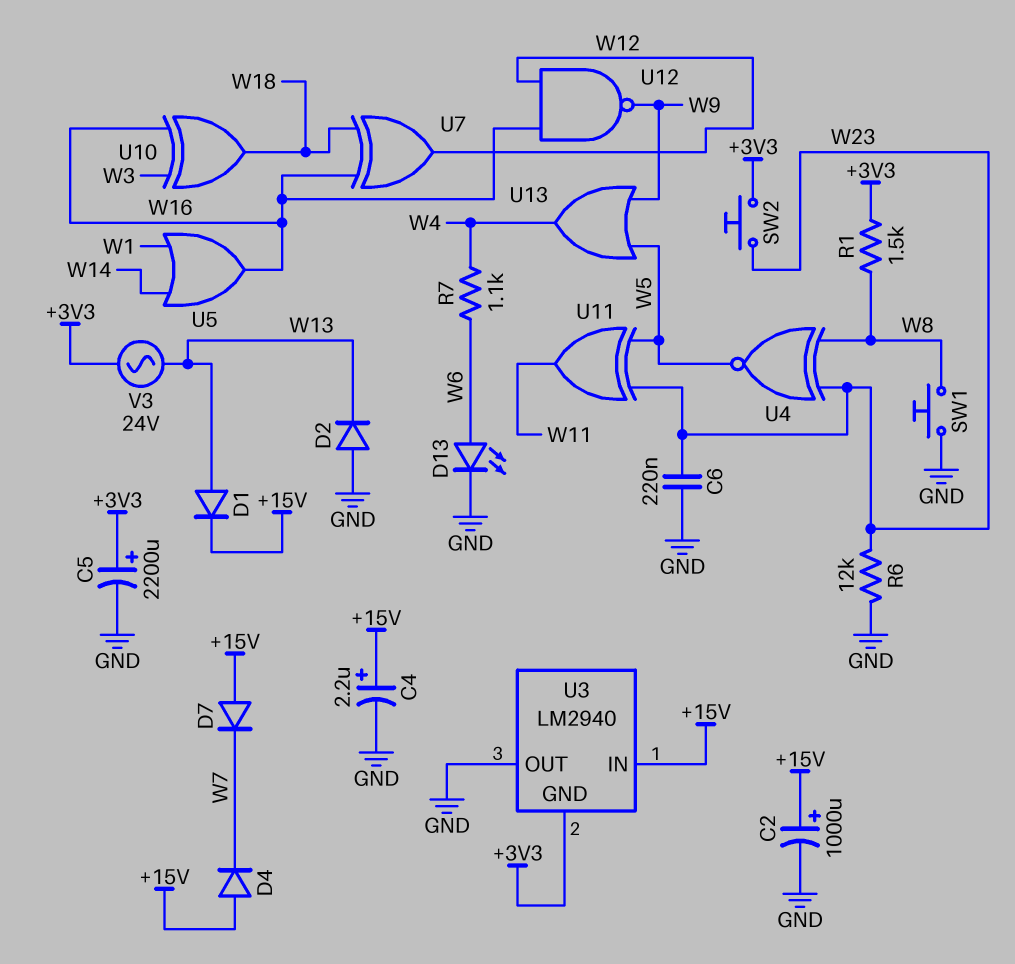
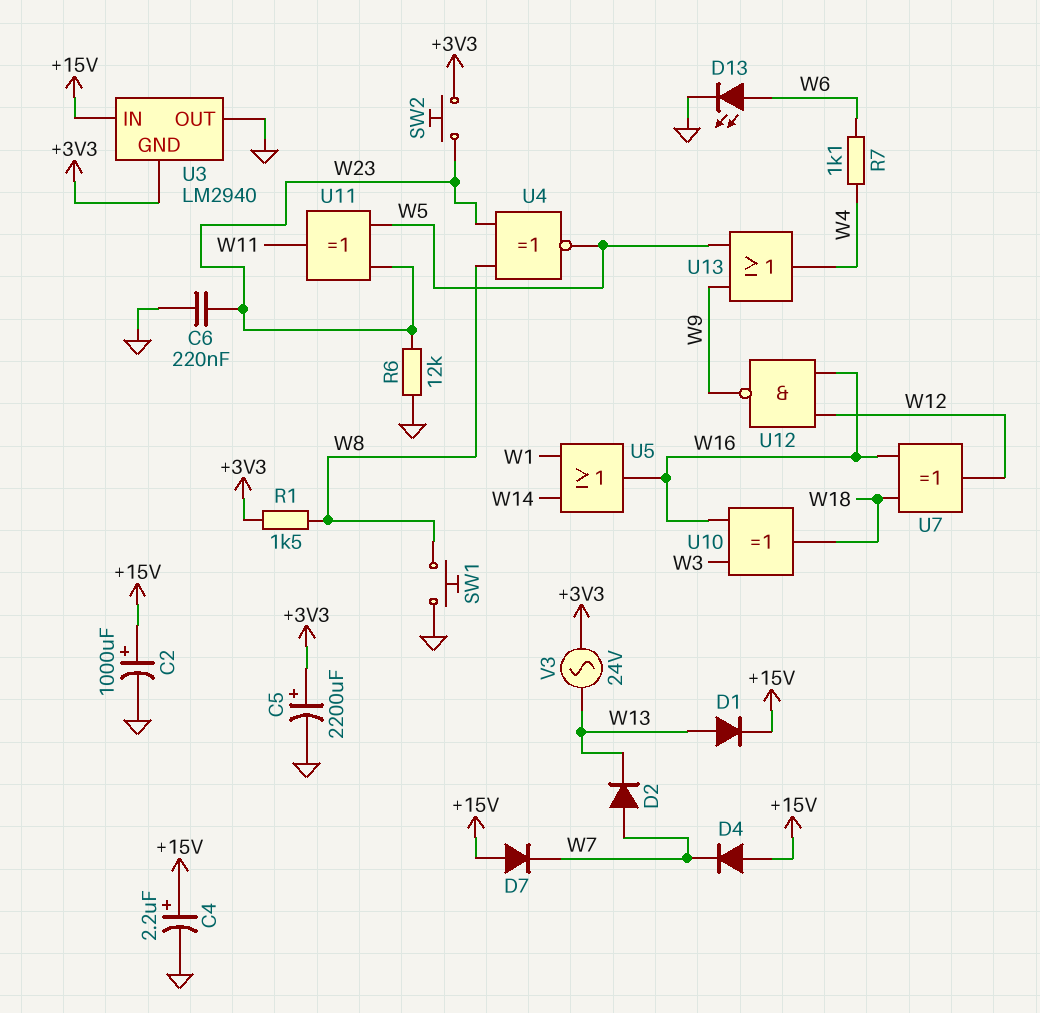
D2: diode (A GND, K W13) -> diode (A W7, K W13)

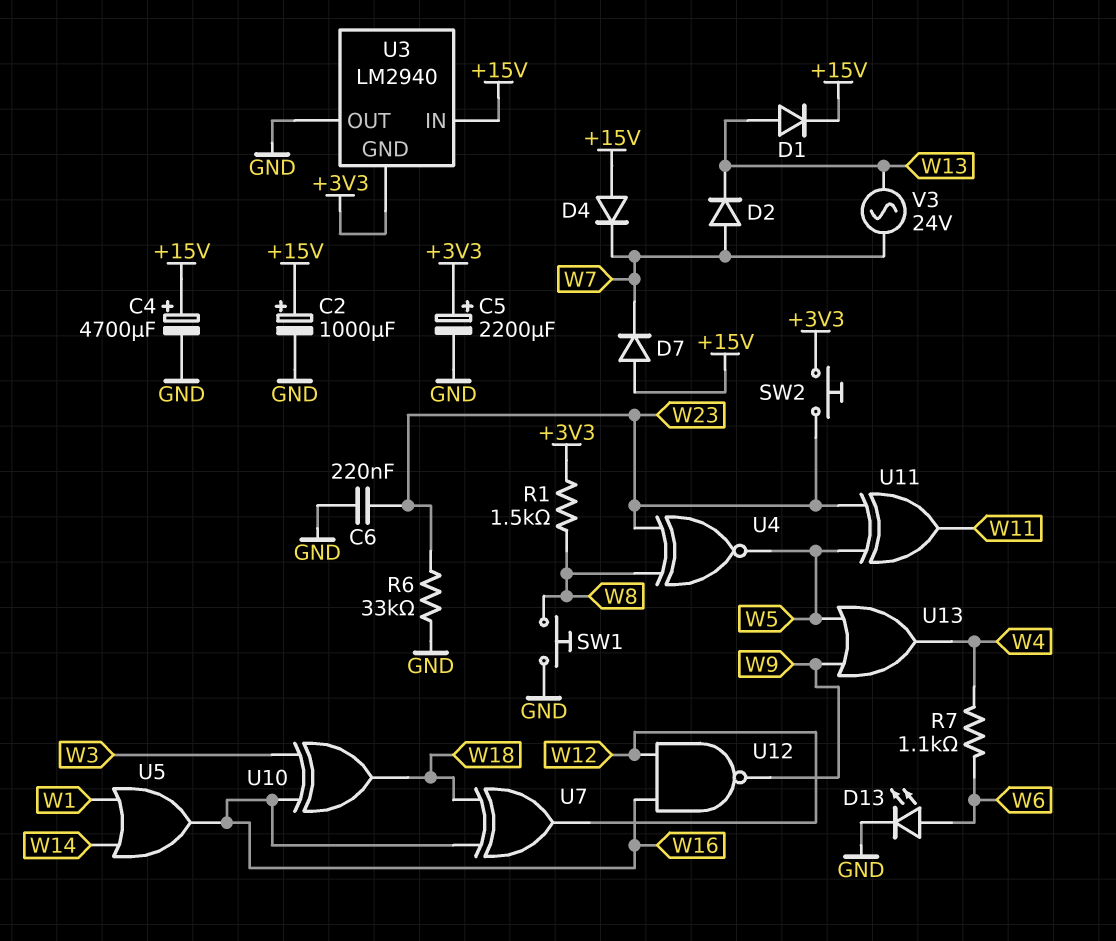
C4: 2.2uF (plus +15V, minus GND) -> 4700uF (plus +15V, minus GND)
R6: 12k (GND, W23) -> 33k (GND, W23)
V3: AC 24V (+3V3, W13) -> AC 24V (W7, W13)

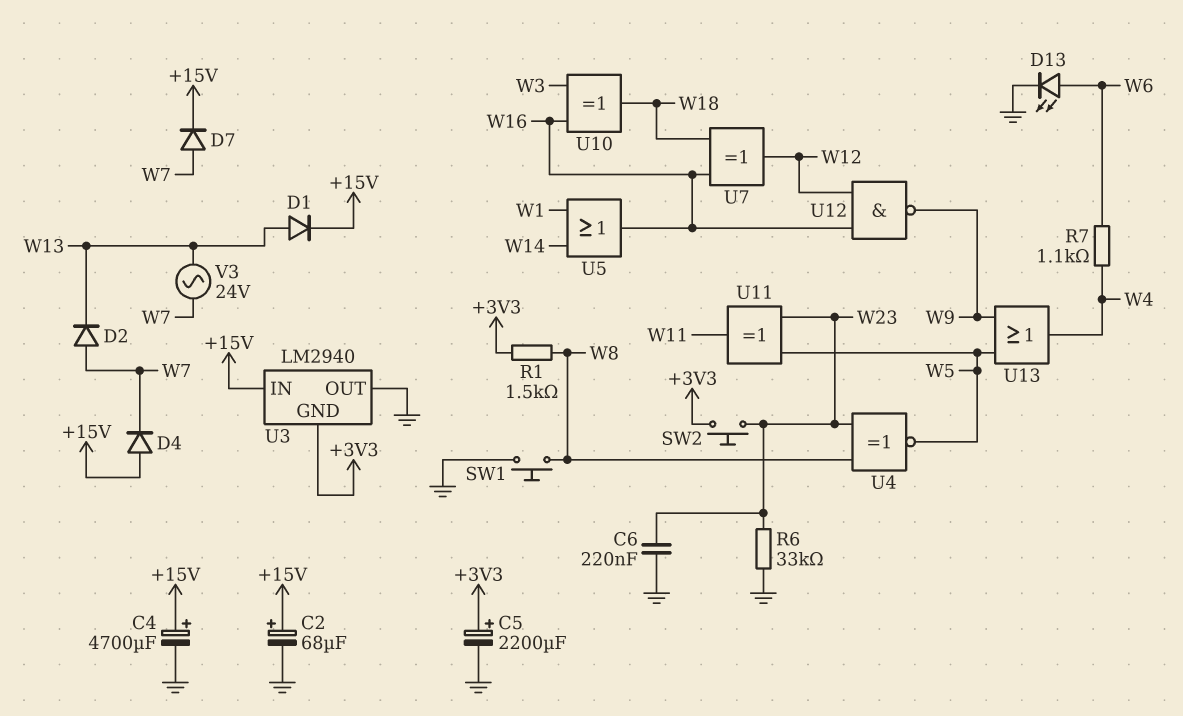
C2: 1000uF (plus +15V, minus GND) -> 68uF (plus +15V, minus GND)
D7: diode (A +15V, K W7) -> diode (A W7, K +15V)

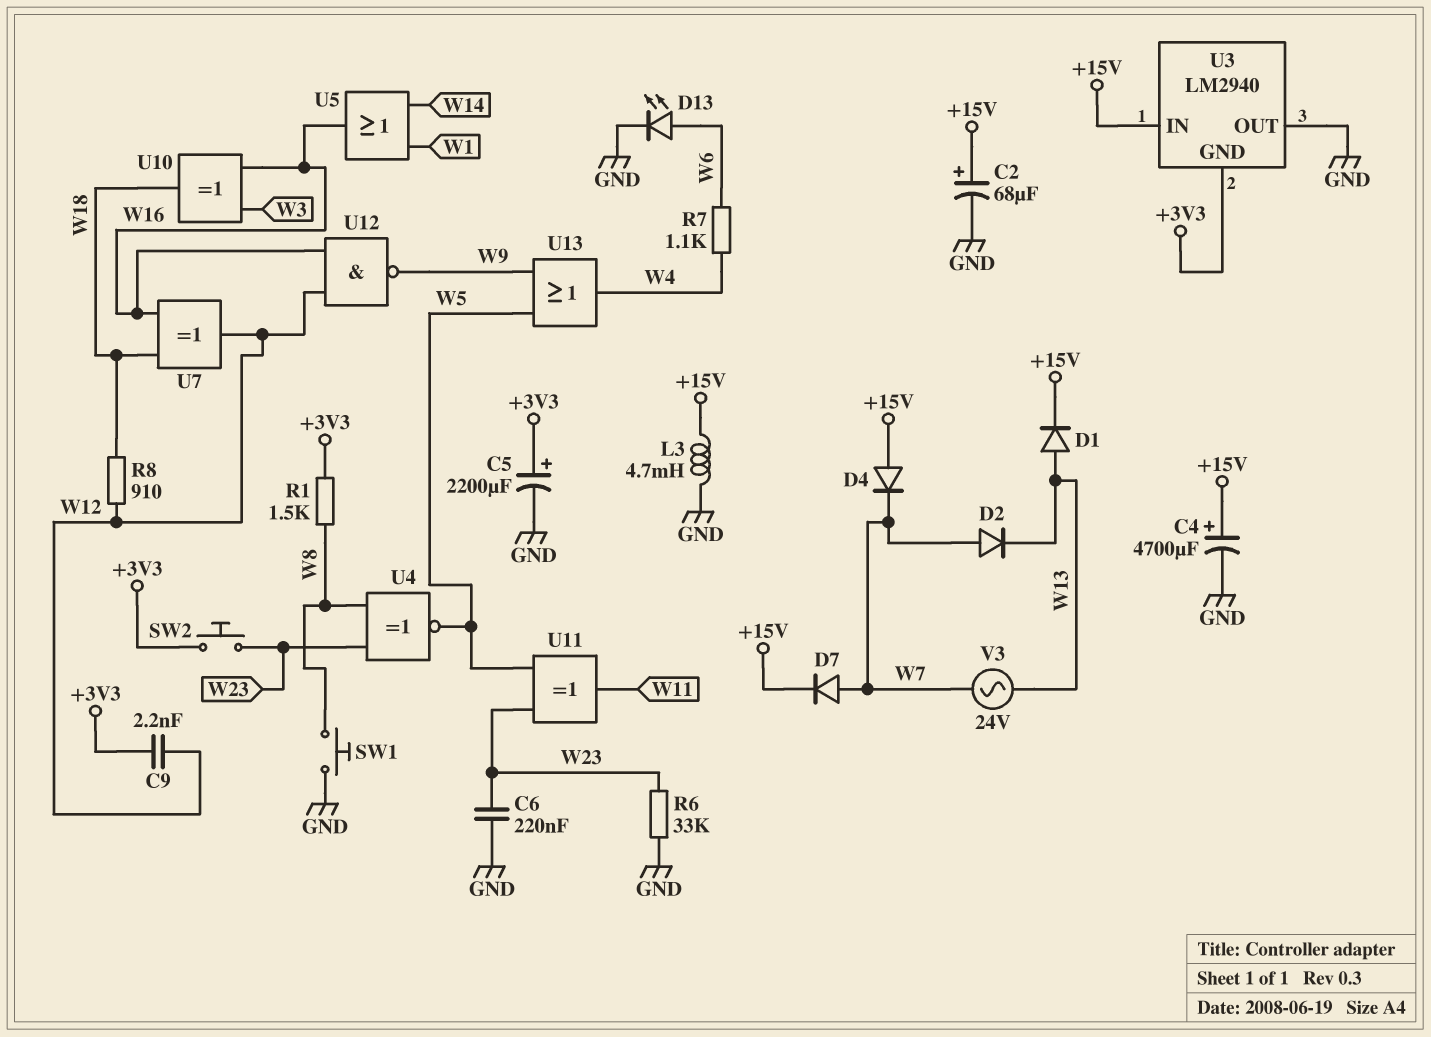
C9: none -> 2.2nF (+3V3, W12)
L3: none -> 4.7mH (+15V, GND)
R8: none -> 910 (W12, W18)

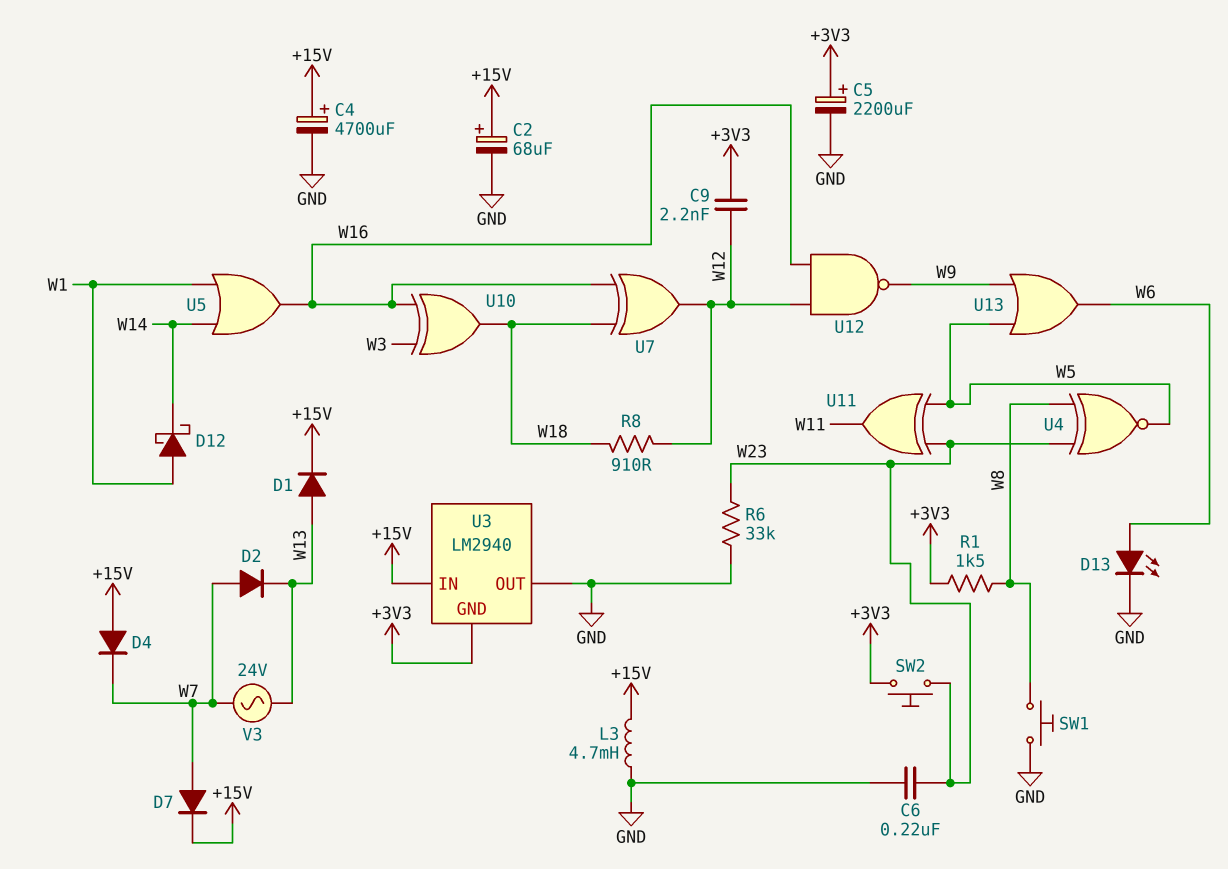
D12: none -> schottky (A W1, K W14)
R7: 1.1k (W4, W6) -> none
U13: OR (in W5, in W9, out W4) -> OR (in W5, in W9, out W6)

